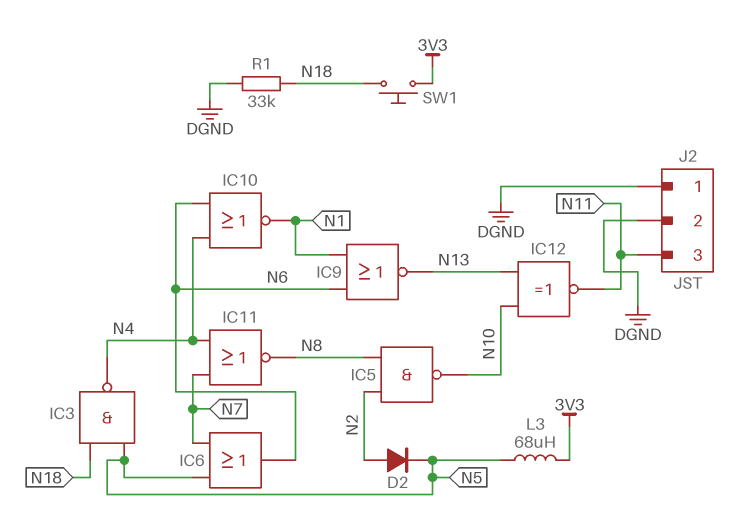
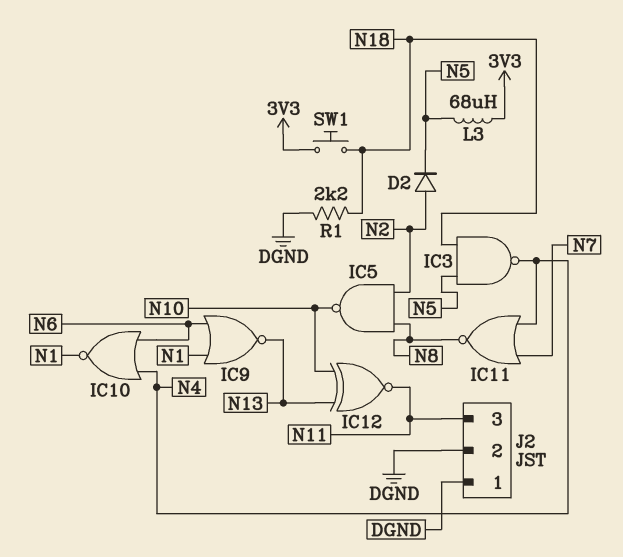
IC6: OR (in N5, in N7, out N6) -> none
R1: 33k (DGND, N18) -> 2.2k (DGND, N18)

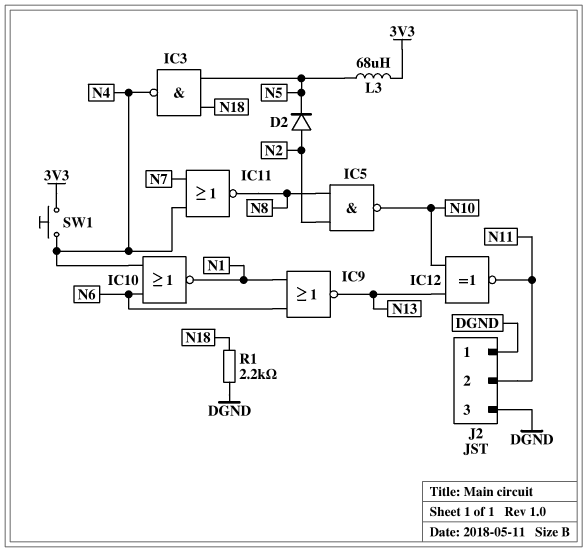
J2 pin 2: DGND -> N11
J2 pin 3: N11 -> DGND
SW1: button (3V3, N18) -> button (3V3, N4)

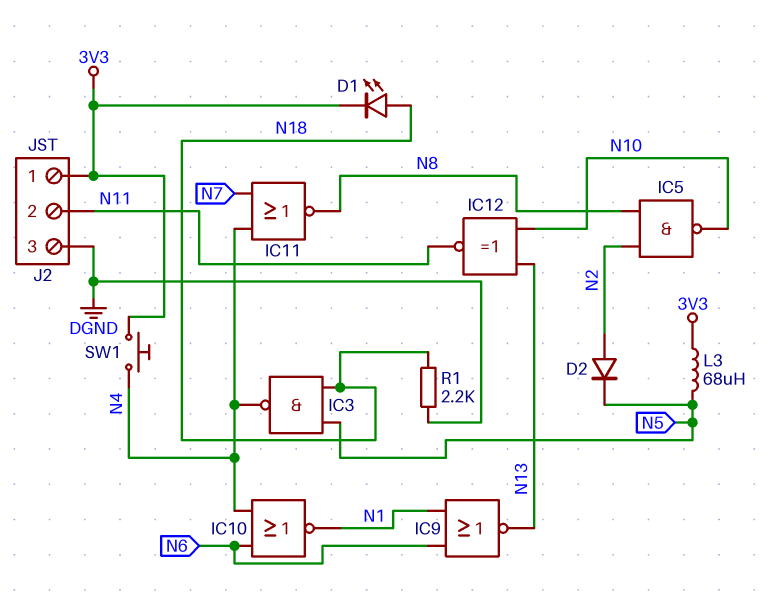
D1: none -> LED (A N18, K 3V3)
J2 pin 1: DGND -> 3V3

